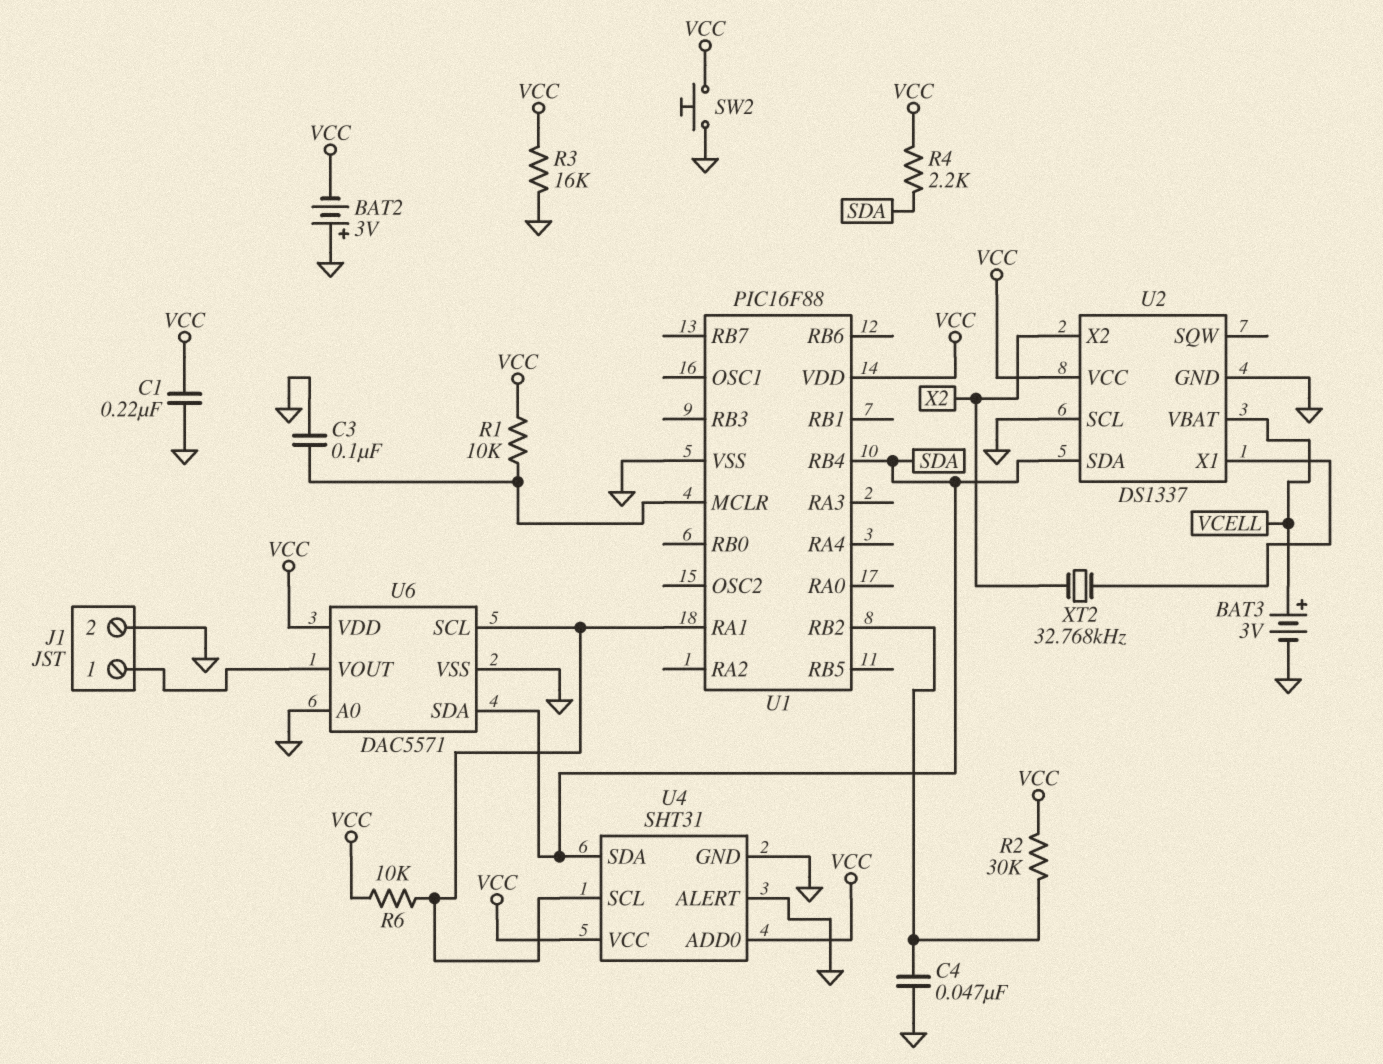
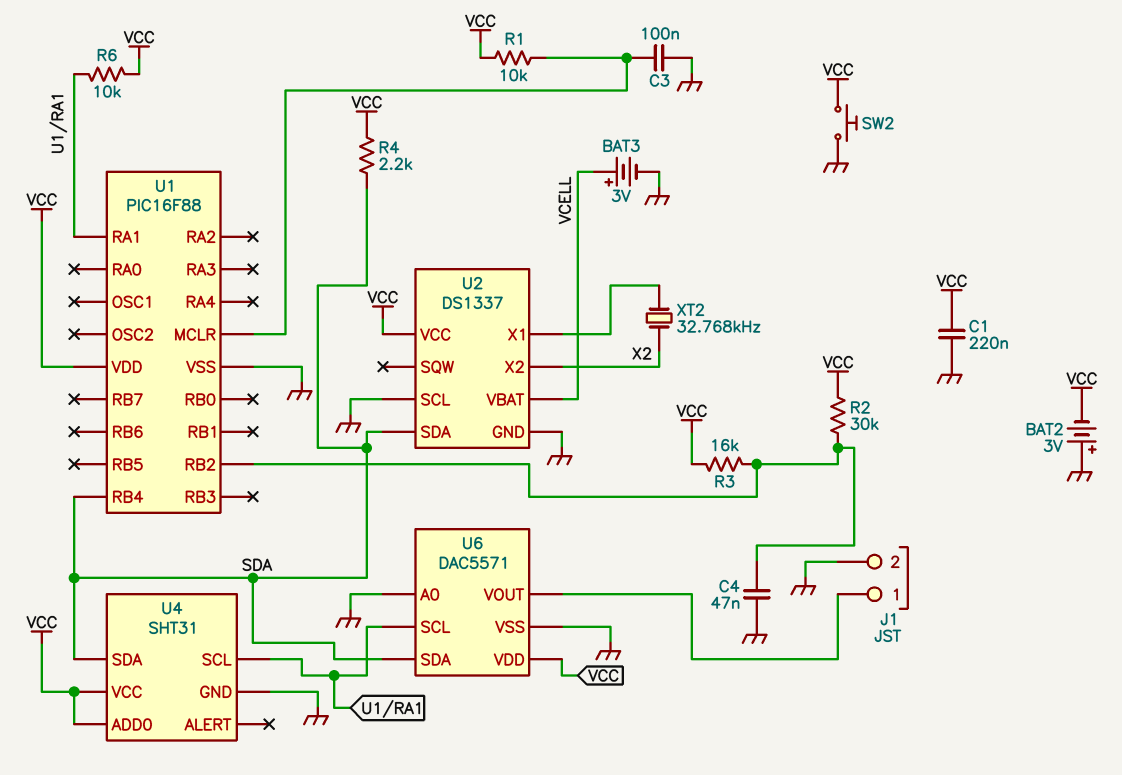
R3: 16k (GND, VCC) -> 16k (U1/RB2, VCC)
U4 pin ALERT: GND -> none

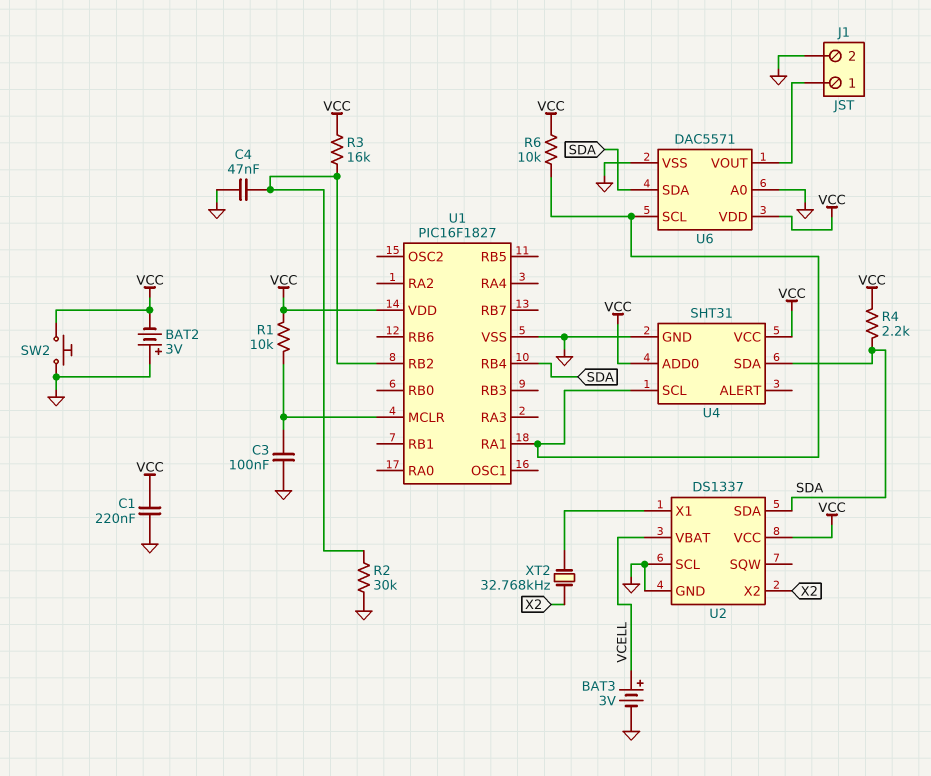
R2: 30k (U1/RB2, VCC) -> 30k (GND, U1/RB2)
U1: PIC16F88 -> PIC16F1827

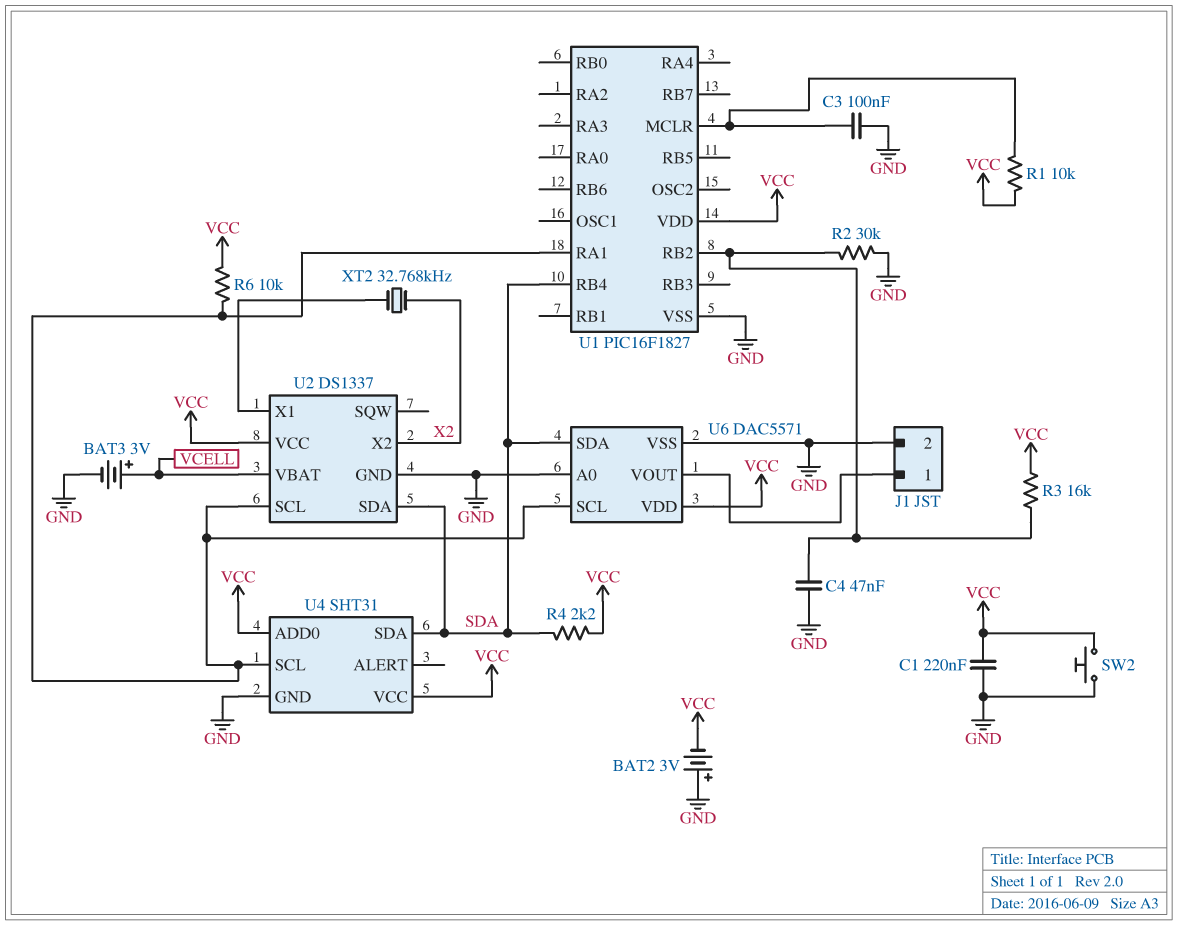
U2 pin SCL: GND -> U1/RA1

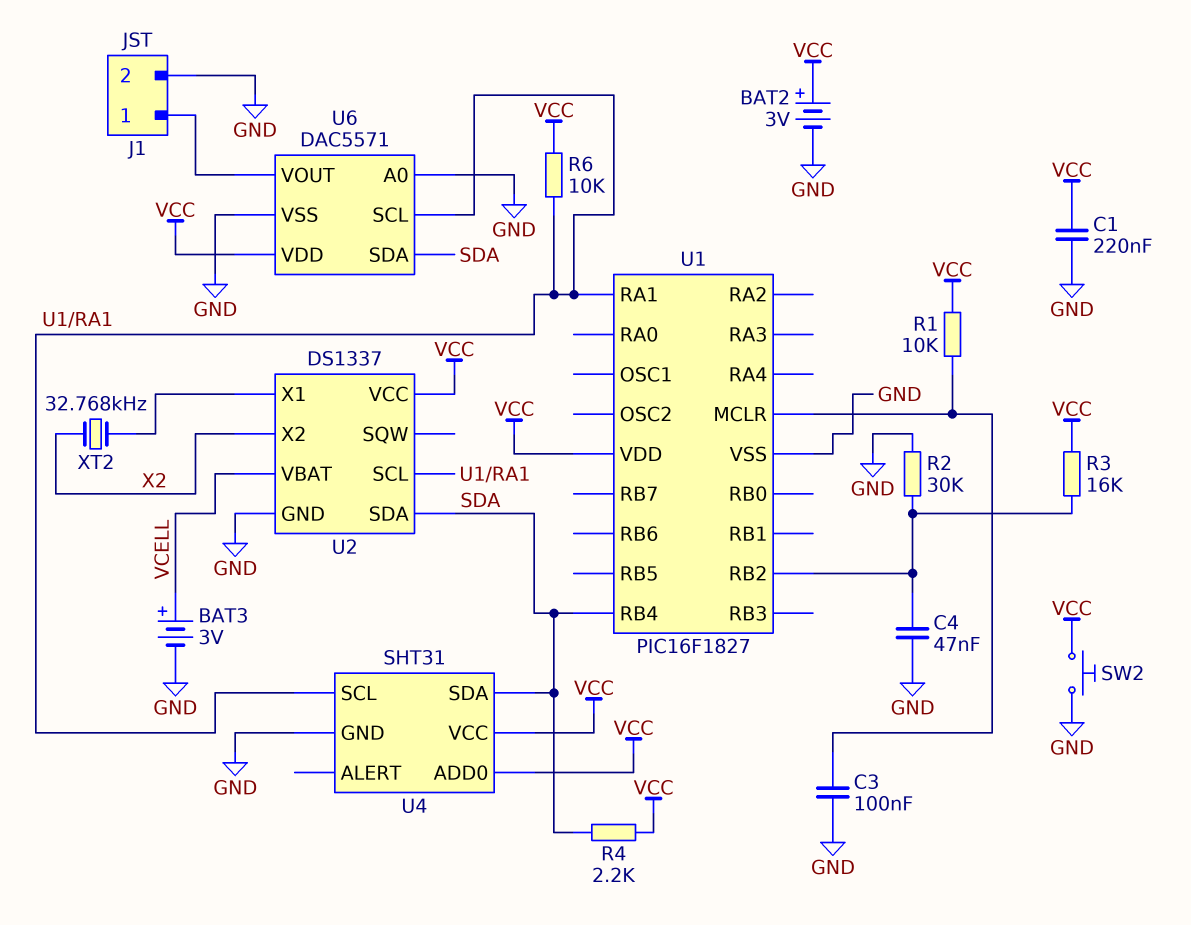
BAT2: 3V (plus GND, minus VCC) -> 3V (plus VCC, minus GND)

